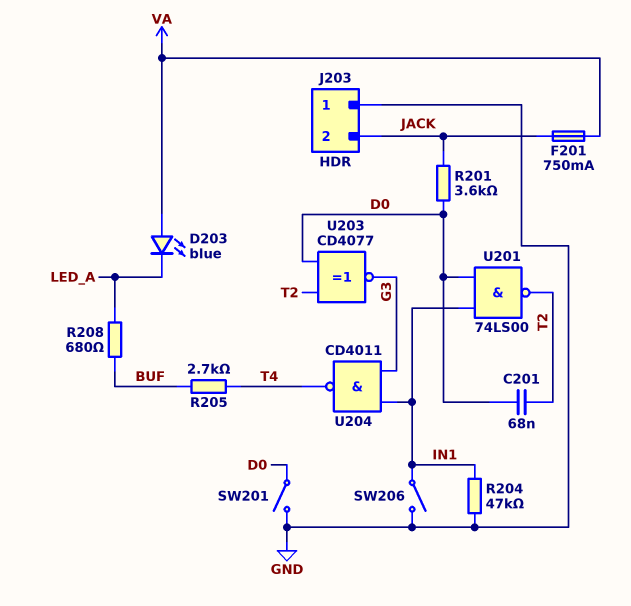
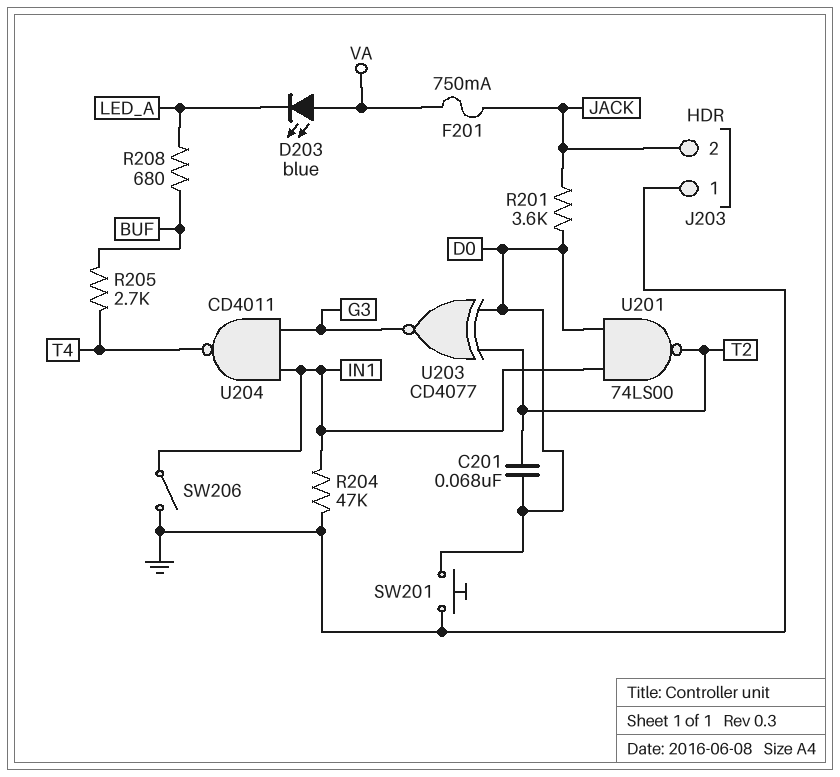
SW201: switch (D0, GND) -> button (D0, GND)

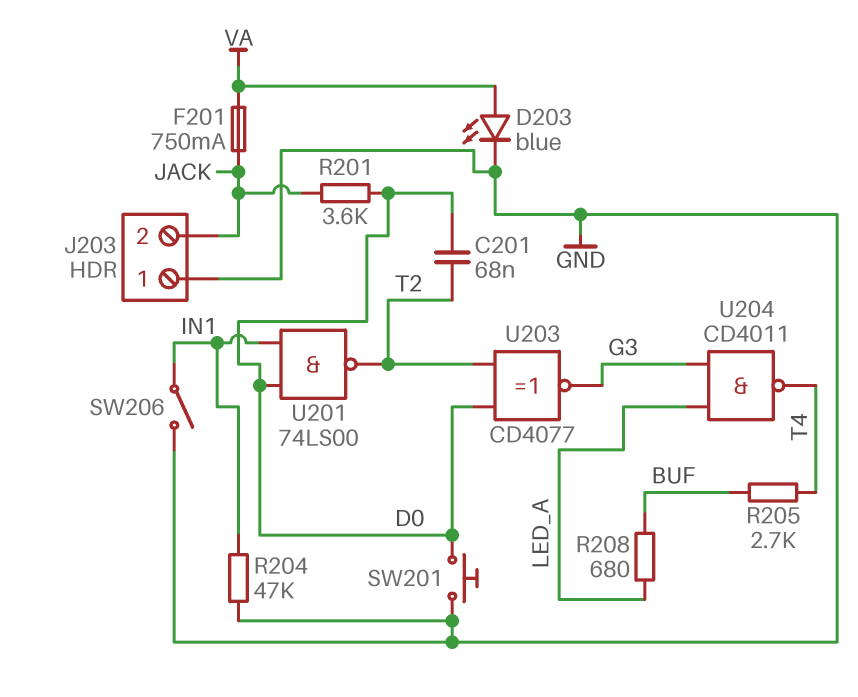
D203: LED blue (A VA, K LED_A) -> LED blue (A VA, K GND)
U204: NAND CD4011 (in G3, in IN1, out T4) -> NAND CD4011 (in G3, in LED_A, out T4)

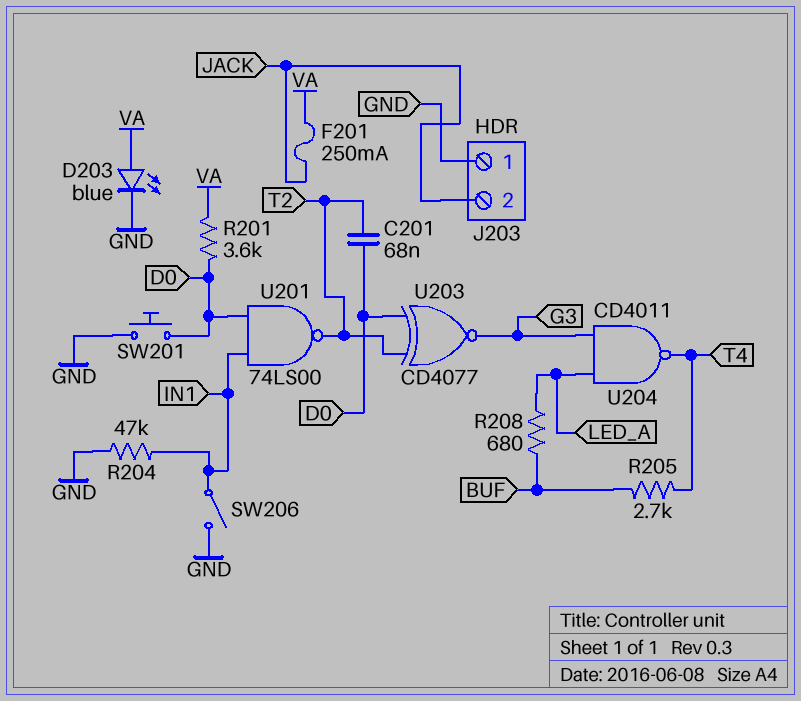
F201: 750mA (JACK, VA) -> 250mA (JACK, VA)
R201: 3.6k (D0, JACK) -> 3.6k (D0, VA)

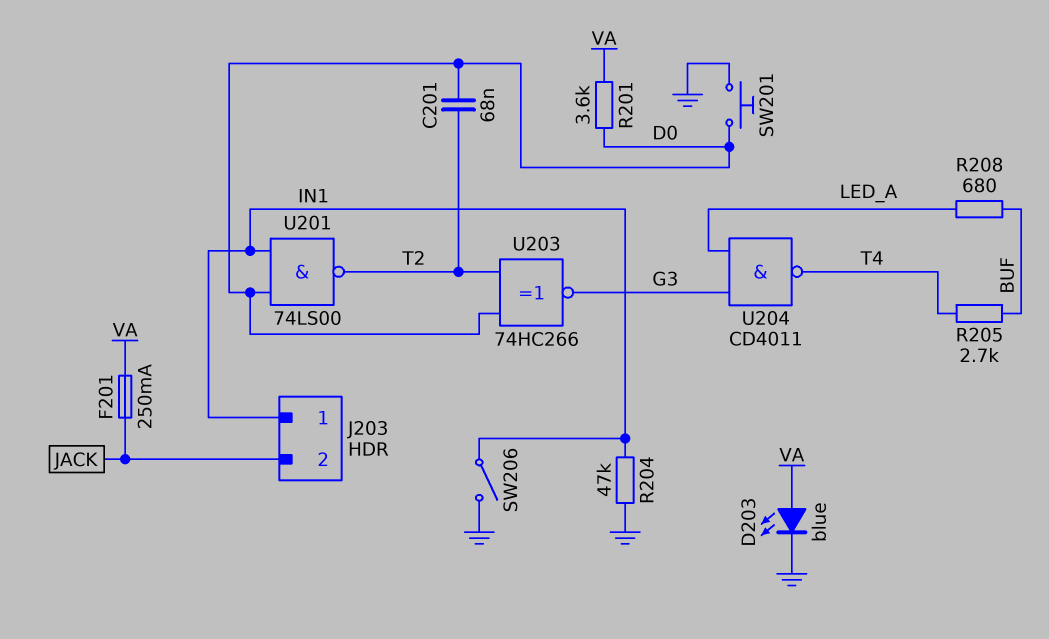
J203 pin 1: GND -> IN1
U203: XNOR CD4077 (in D0, in T2, out G3) -> XNOR 74HC266 (in D0, in T2, out G3)

